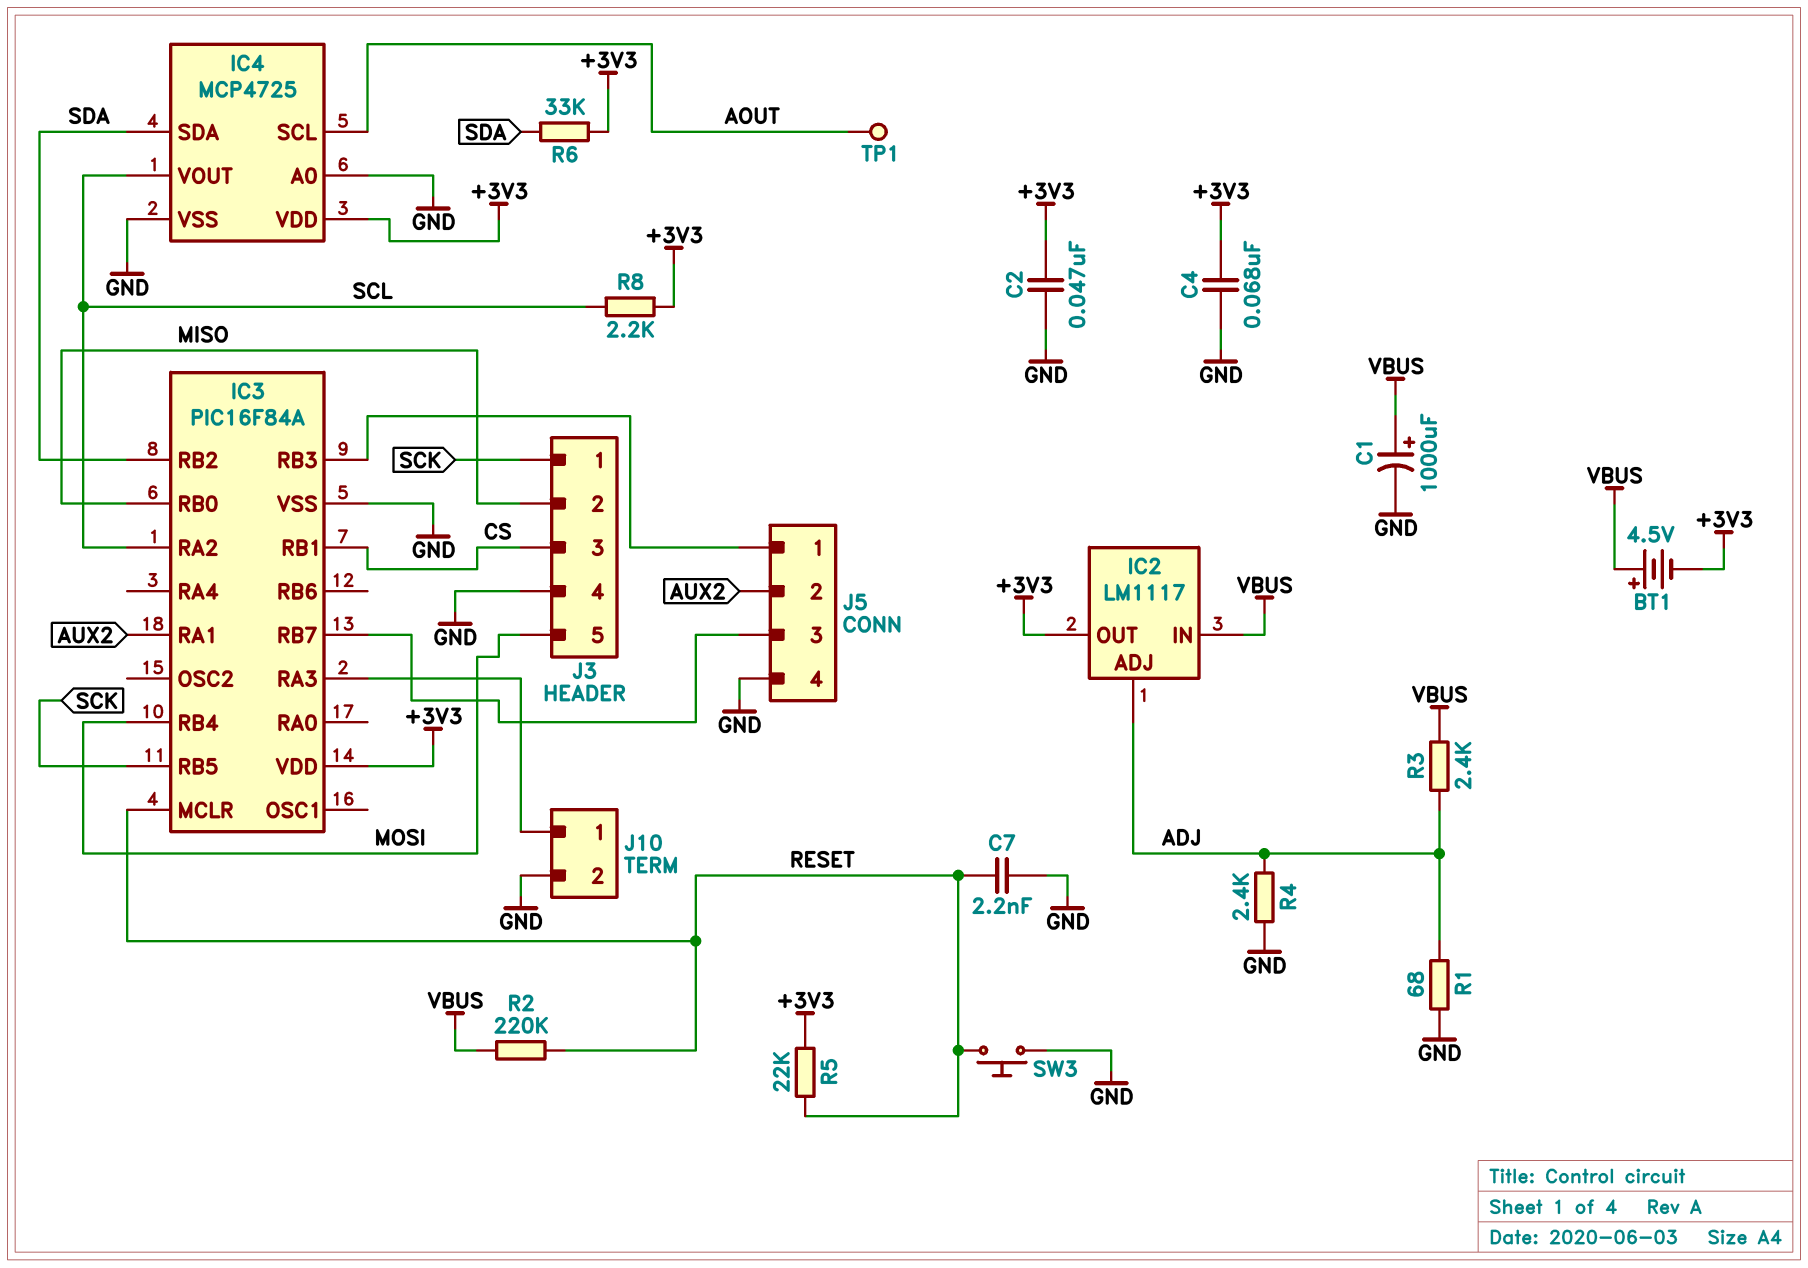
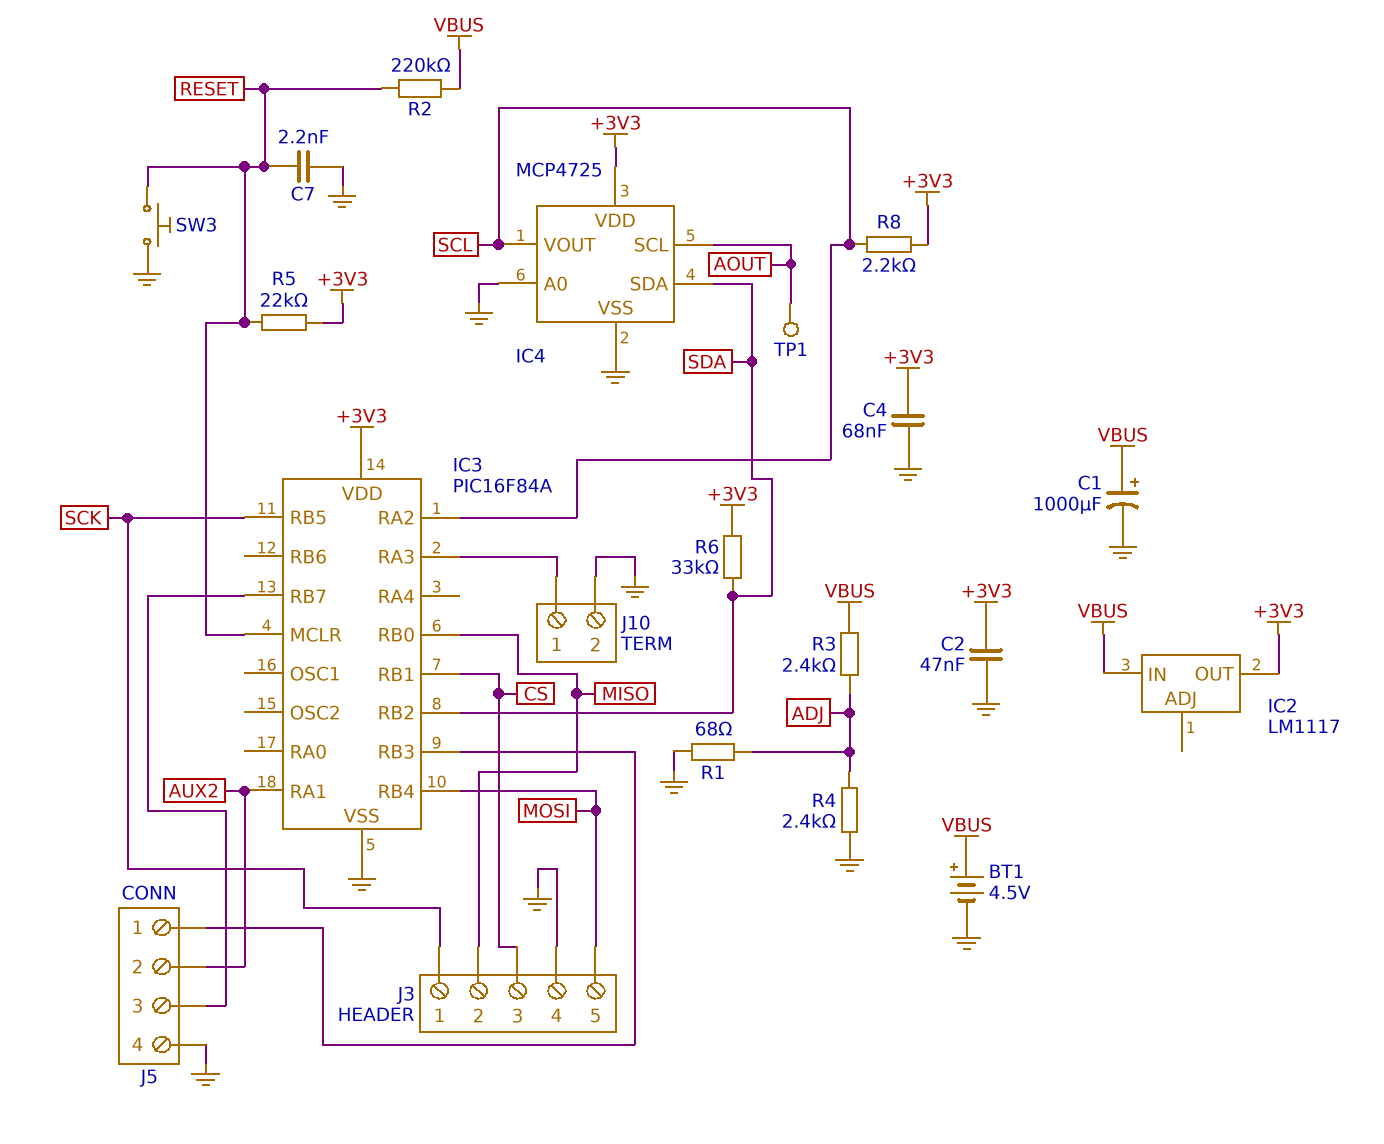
BT1: 4.5V (plus VBUS, minus +3V3) -> 4.5V (plus VBUS, minus GND)
IC2 pin ADJ: ADJ -> none

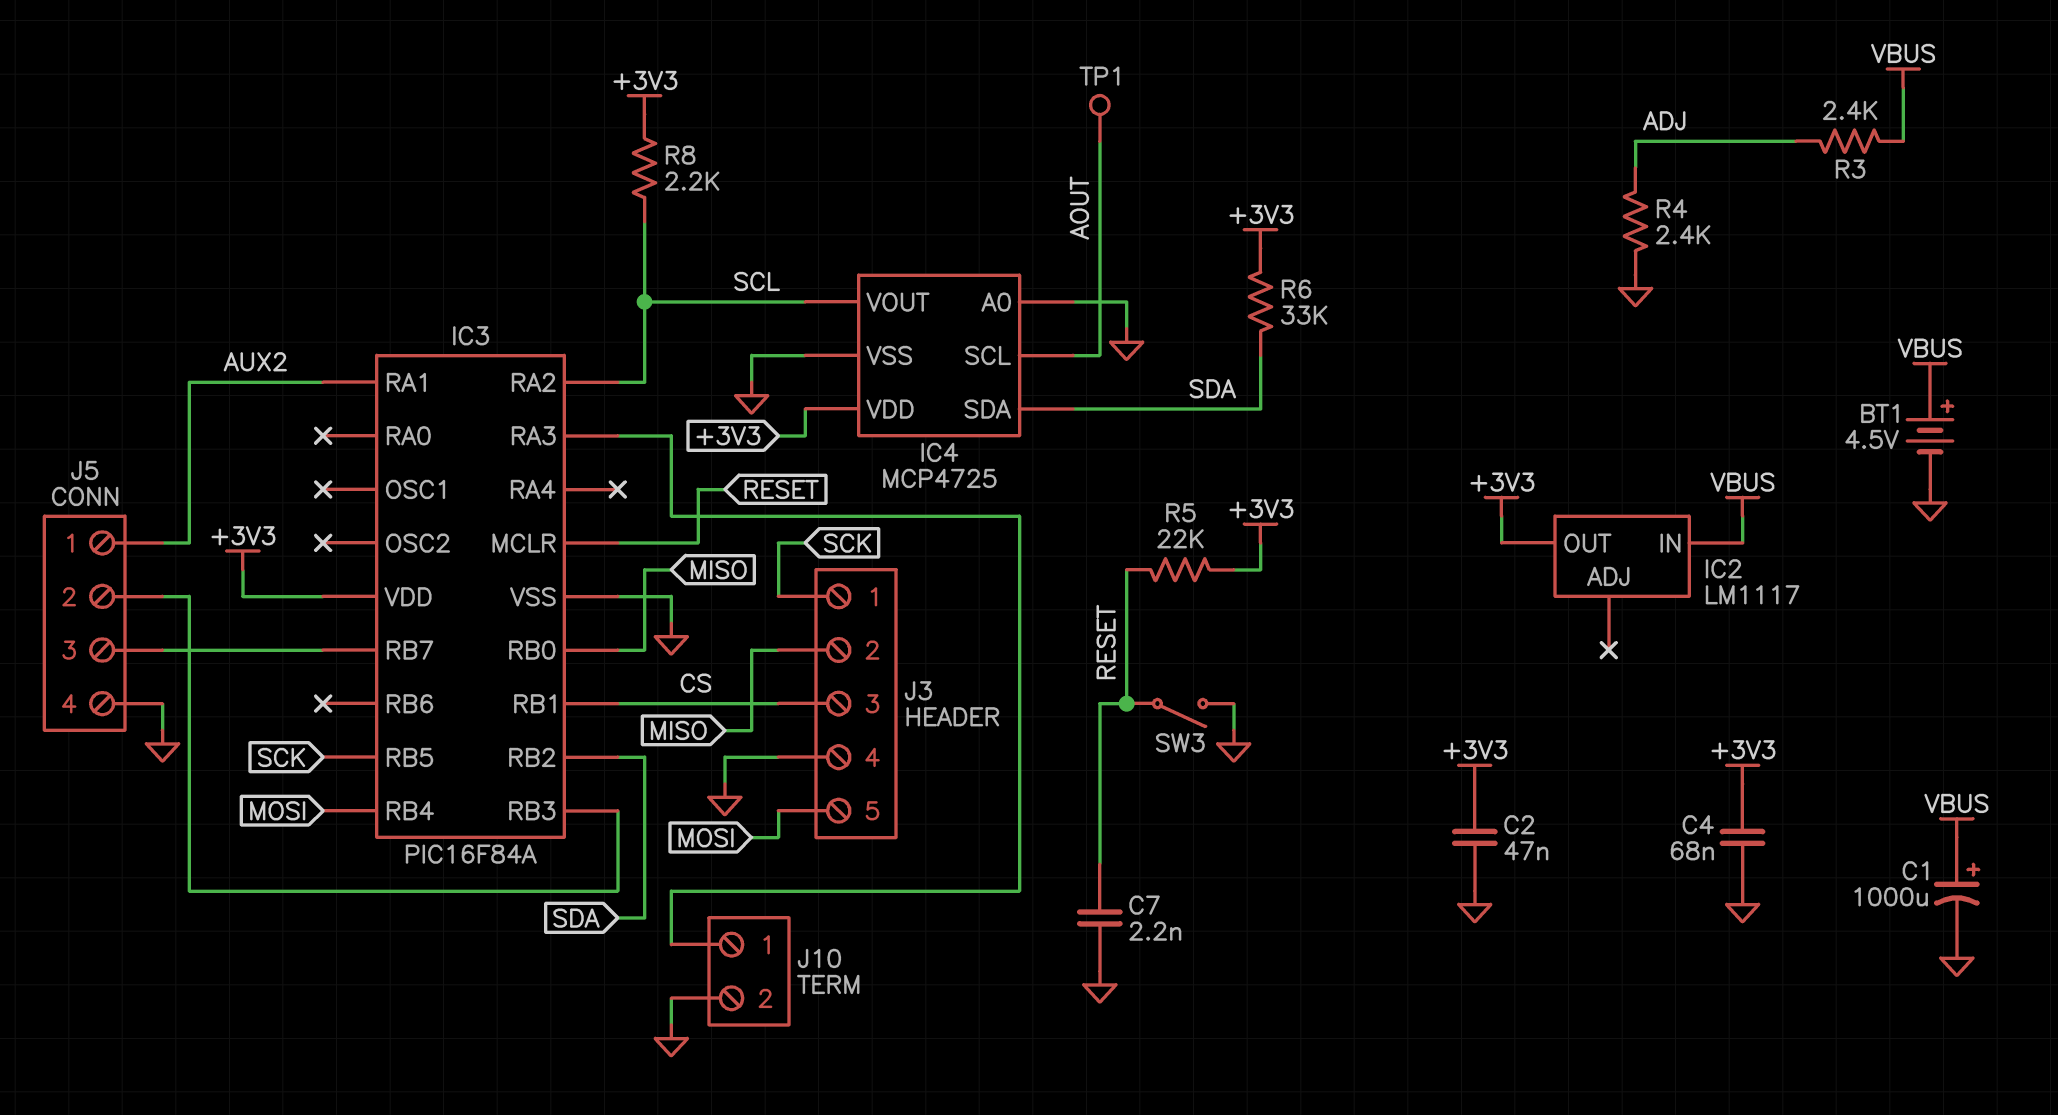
J5 pin 1: IC3/RB3 -> AUX2
J5 pin 2: AUX2 -> IC3/RB3
R1: 68 (ADJ, GND) -> none
R2: 220k (RESET, VBUS) -> none
SW3: button (GND, RESET) -> switch (GND, RESET)

